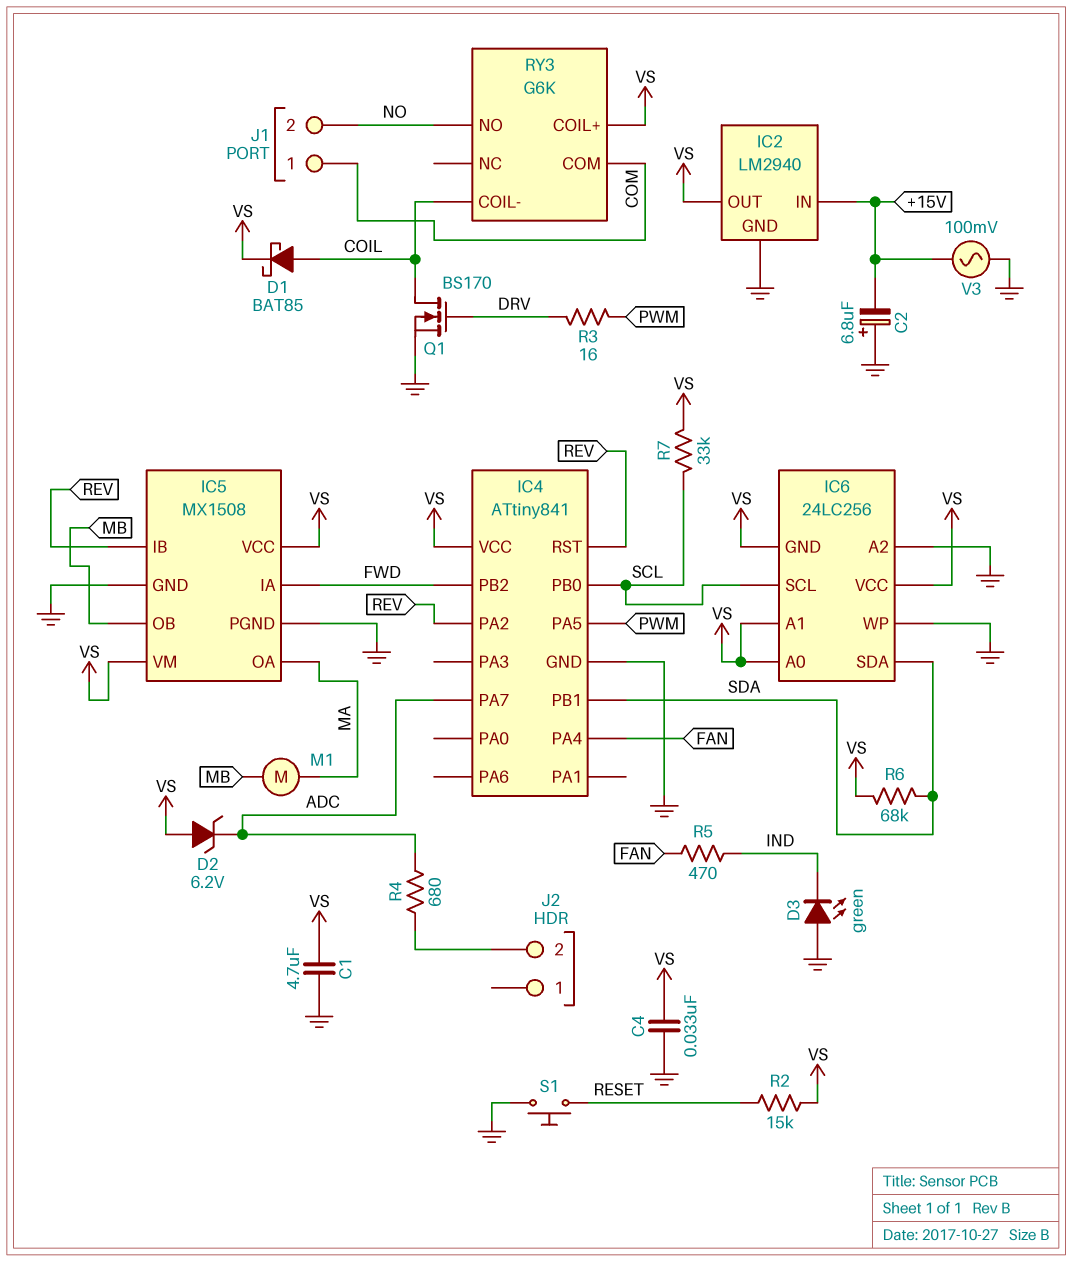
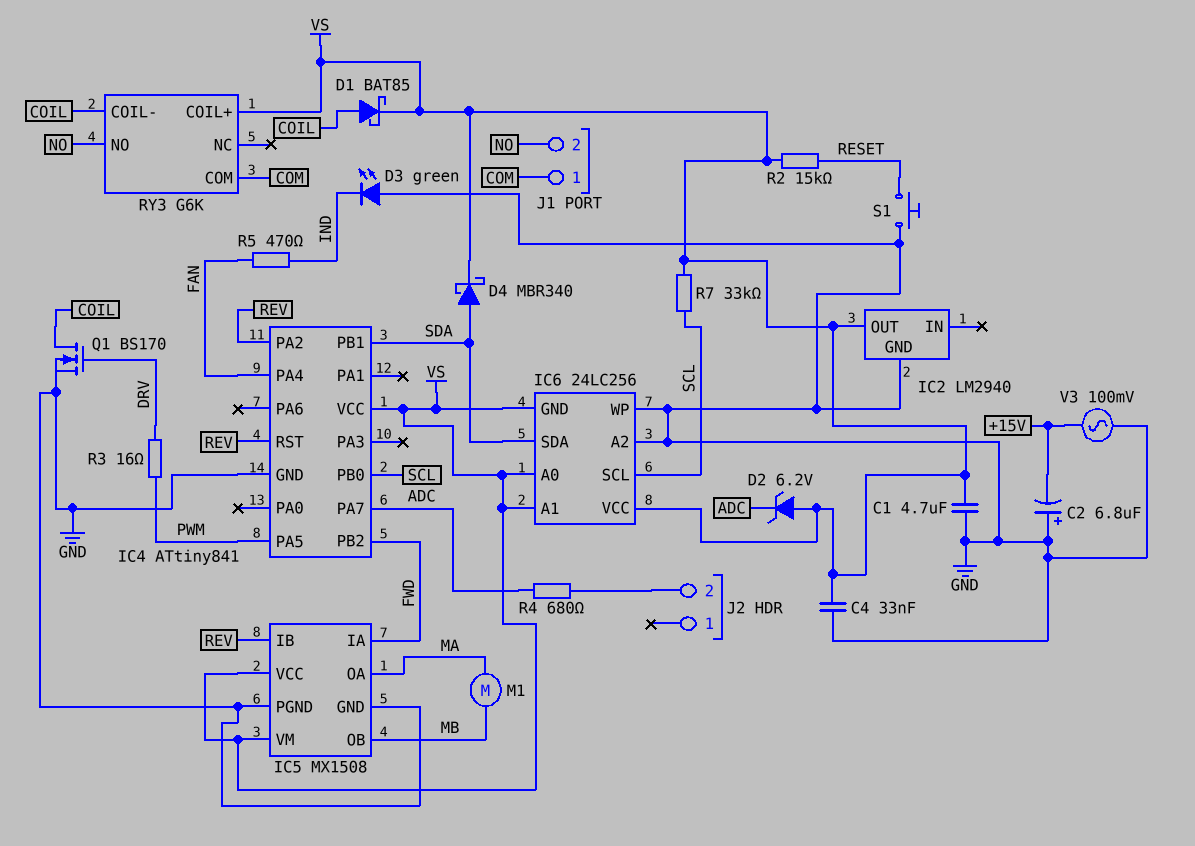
D4: none -> schottky MBR340 (A SDA, K VS)
IC2 pin IN: +15V -> none
R6: 68k (SDA, VS) -> none

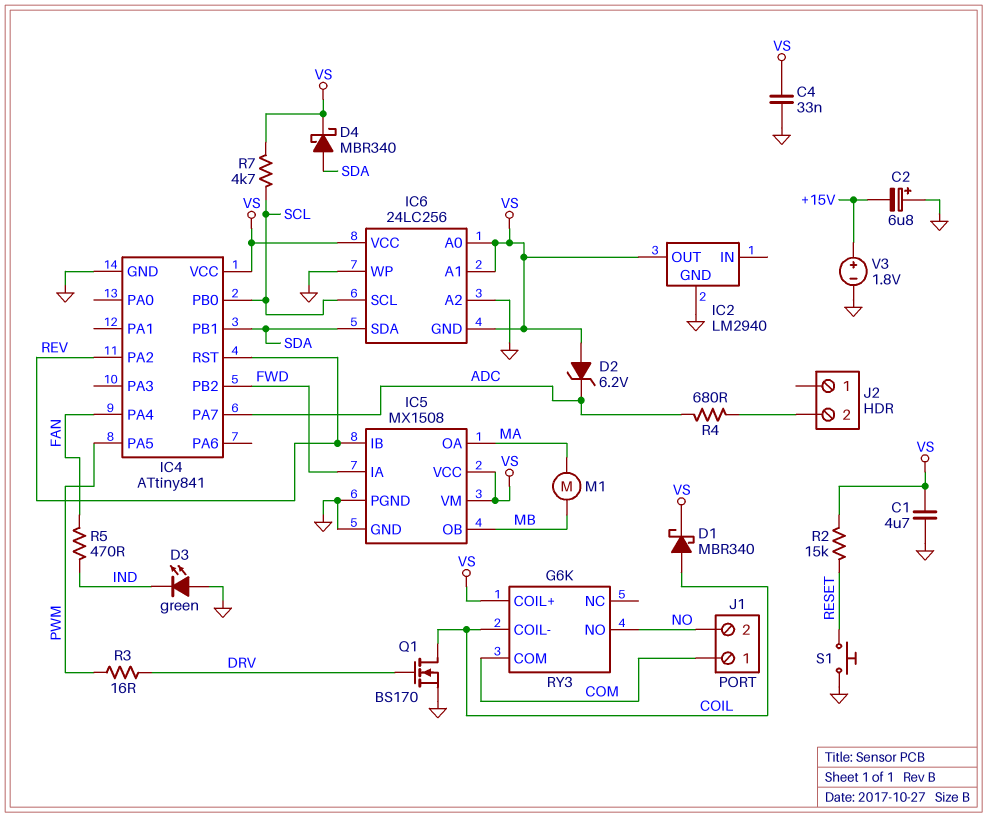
D1: schottky BAT85 (A COIL, K VS) -> schottky MBR340 (A COIL, K VS)
R7: 33k (SCL, VS) -> 4.7k (SCL, VS)
V3: AC 100mV (+15V, GND) -> 1.8V (plus +15V, minus GND)

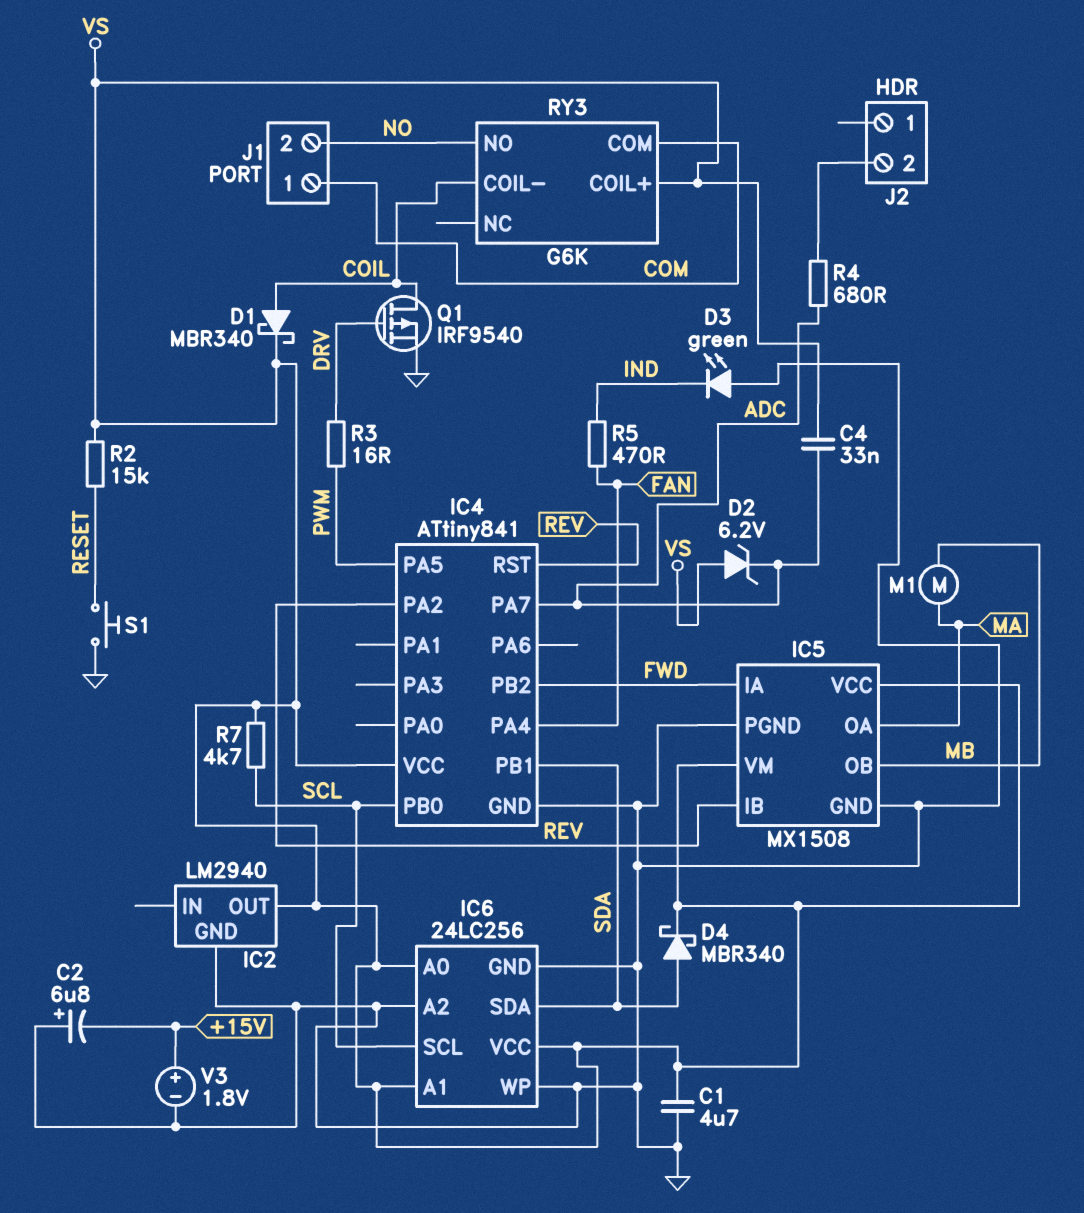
C4: 33nF (GND, VS) -> 33nF (ADC, VS)
IC6 pin GND: VS -> GND
Q1: NMOS BS170 (G DRV, D COIL, S GND) -> PMOS IRF9540 (G DRV, D COIL, S GND)

